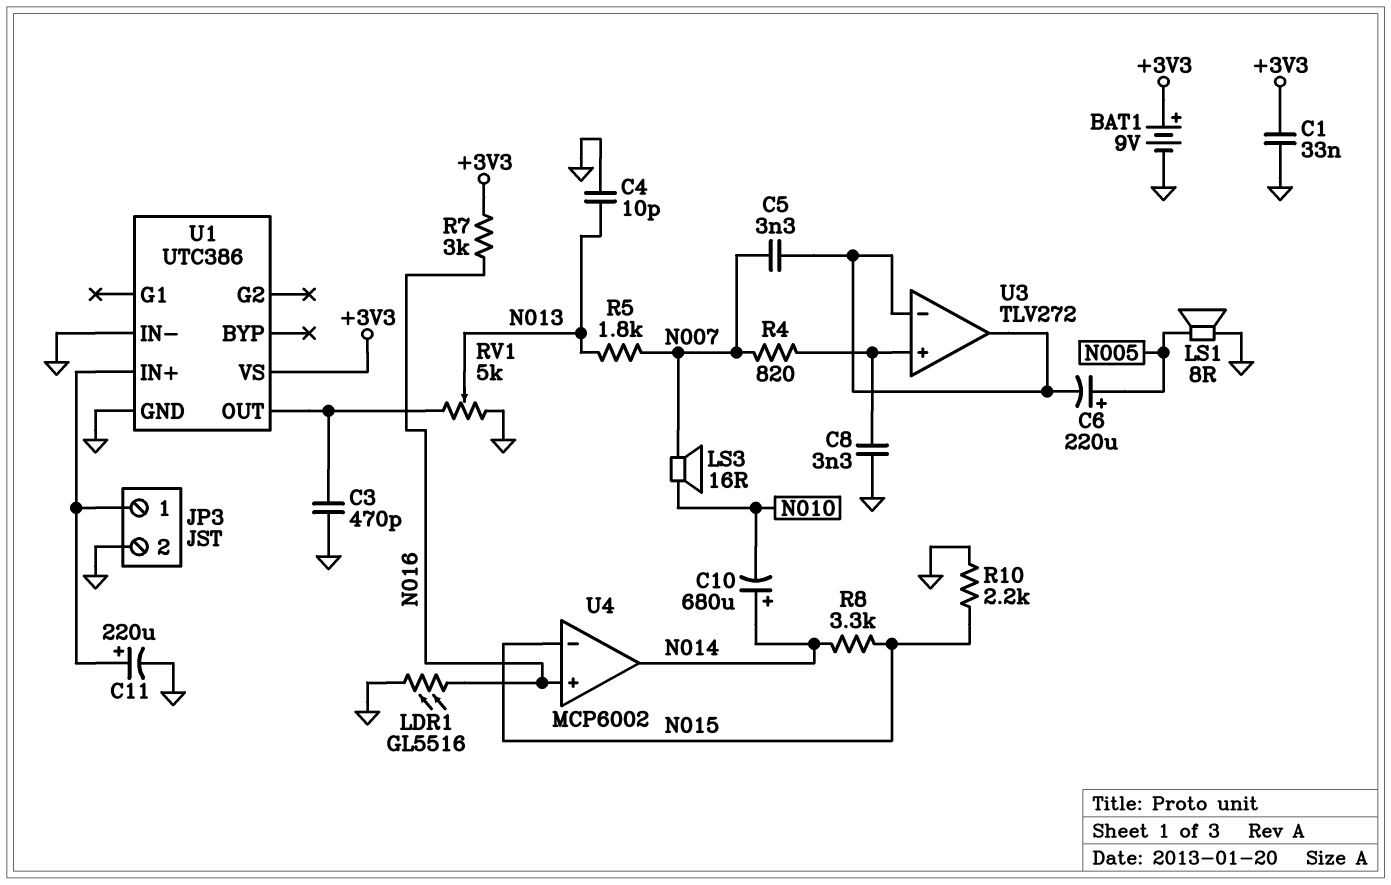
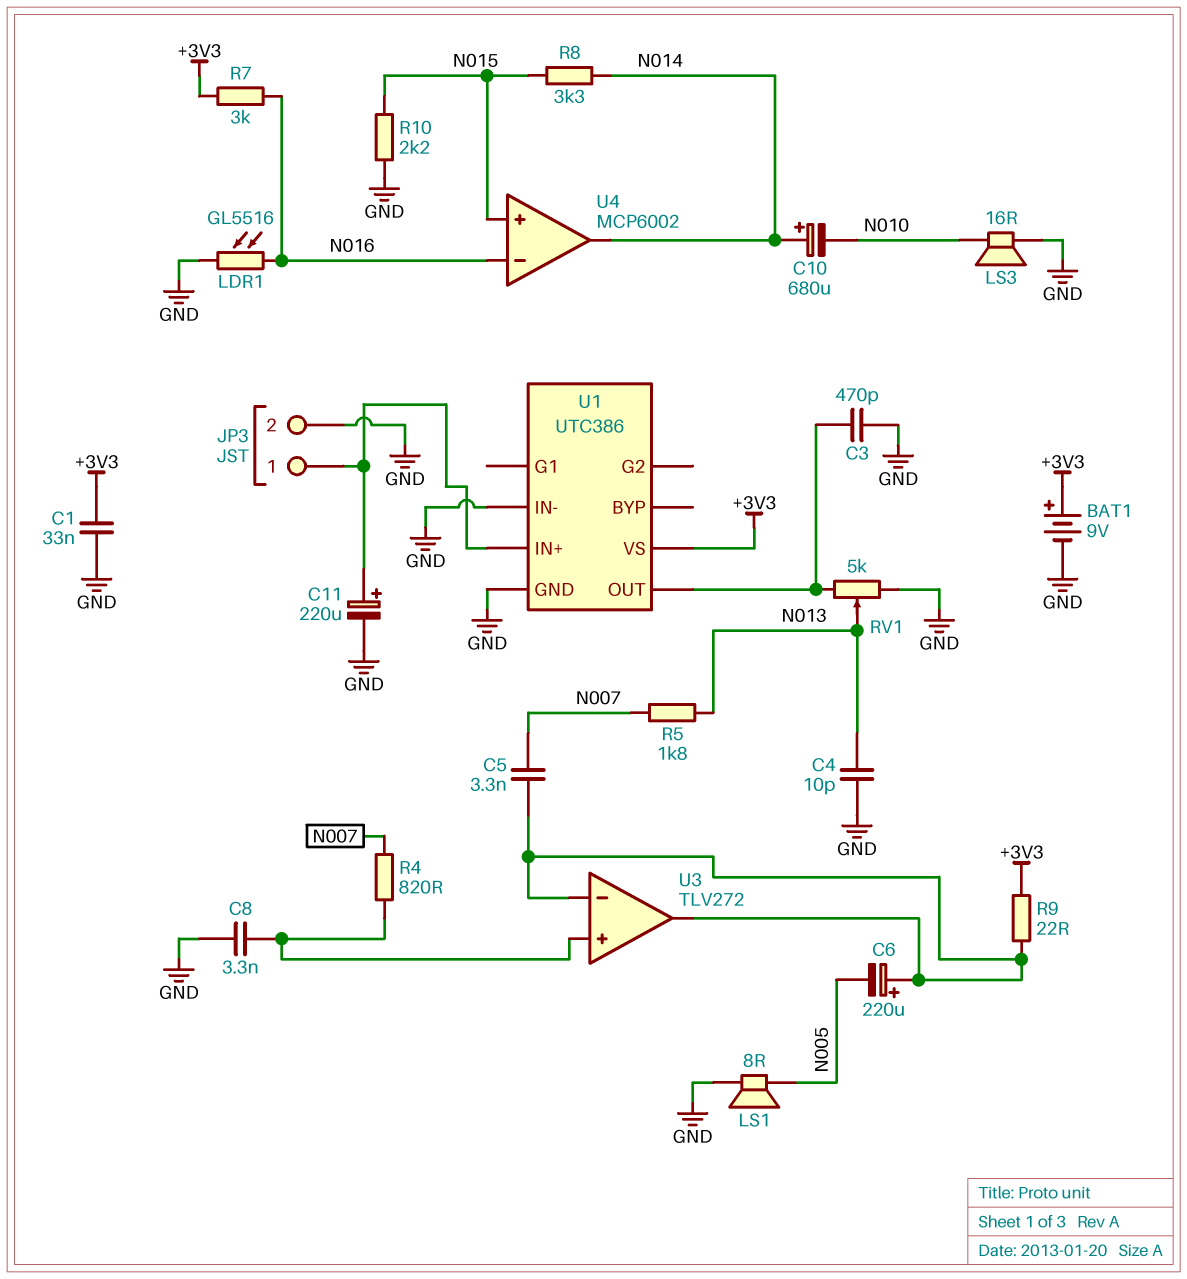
C6: 220uF (plus N005, minus U3/in-) -> 220uF (plus U3/in-, minus N005)
LS3: speaker 16R (N007, N010) -> speaker 16R (GND, N010)
R9: none -> 22 (+3V3, U3/in-)
U4 pin in+: N016 -> N015
U4 pin in-: N015 -> N016

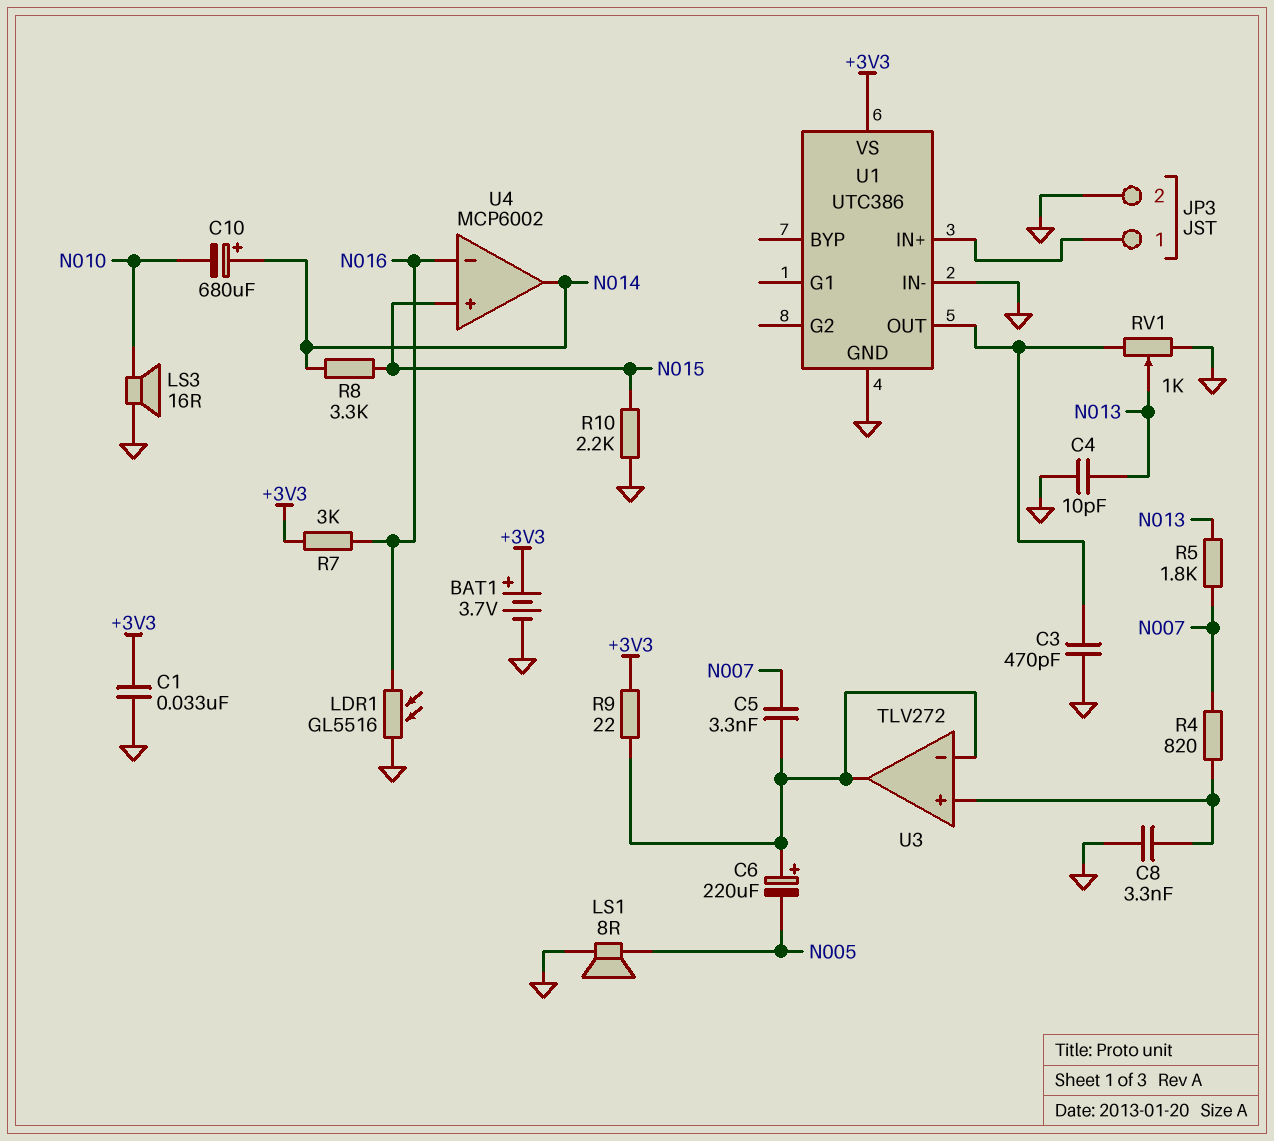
BAT1: 9V (plus +3V3, minus GND) -> 3.7V (plus +3V3, minus GND)
C11: 220uF (plus JP3/1, minus GND) -> none
RV1: 5k (GND, U1/OUT, wiper N013) -> 1k (GND, U1/OUT, wiper N013)

